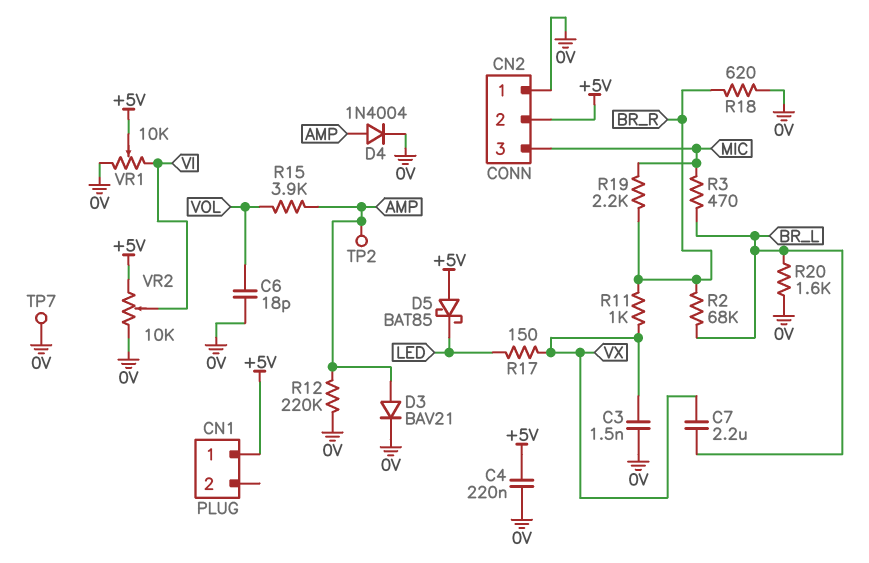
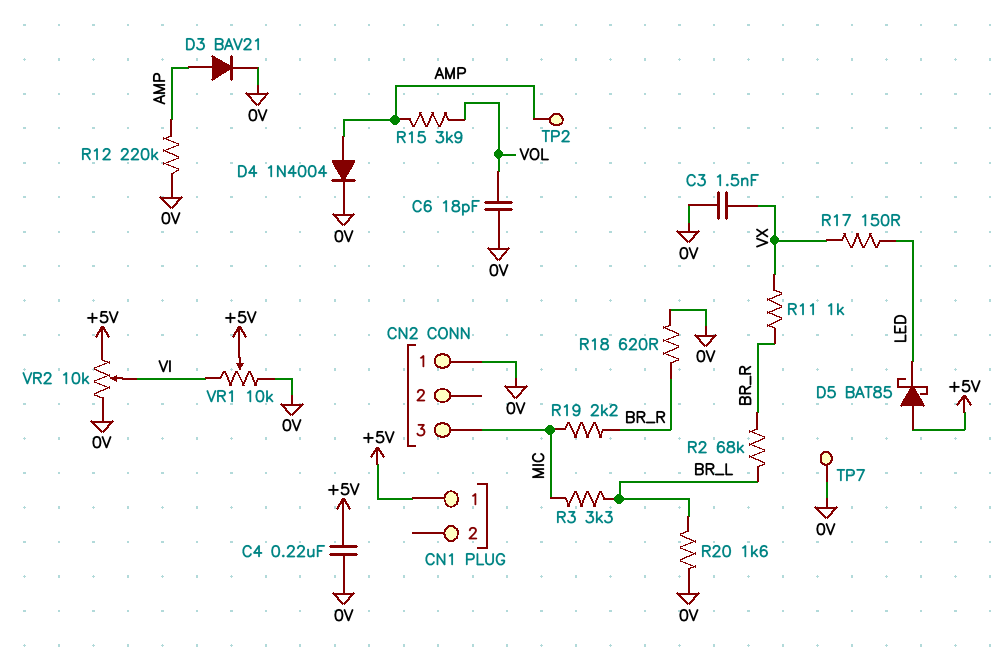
C7: 2.2uF (BR_L, VX) -> none
CN2 pin 2: +5V -> none
R3: 470 (BR_L, MIC) -> 3.3k (BR_L, MIC)

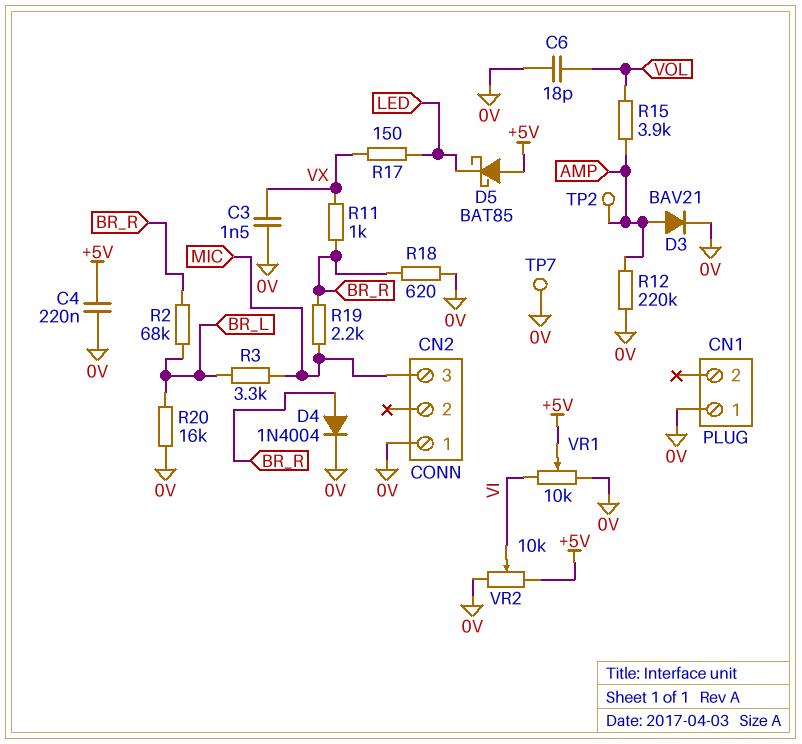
CN1 pin 1: +5V -> 0V
D4: diode 1N4004 (A AMP, K 0V) -> diode 1N4004 (A BR_R, K 0V)
R20: 1.6k (0V, BR_L) -> 16k (0V, BR_L)

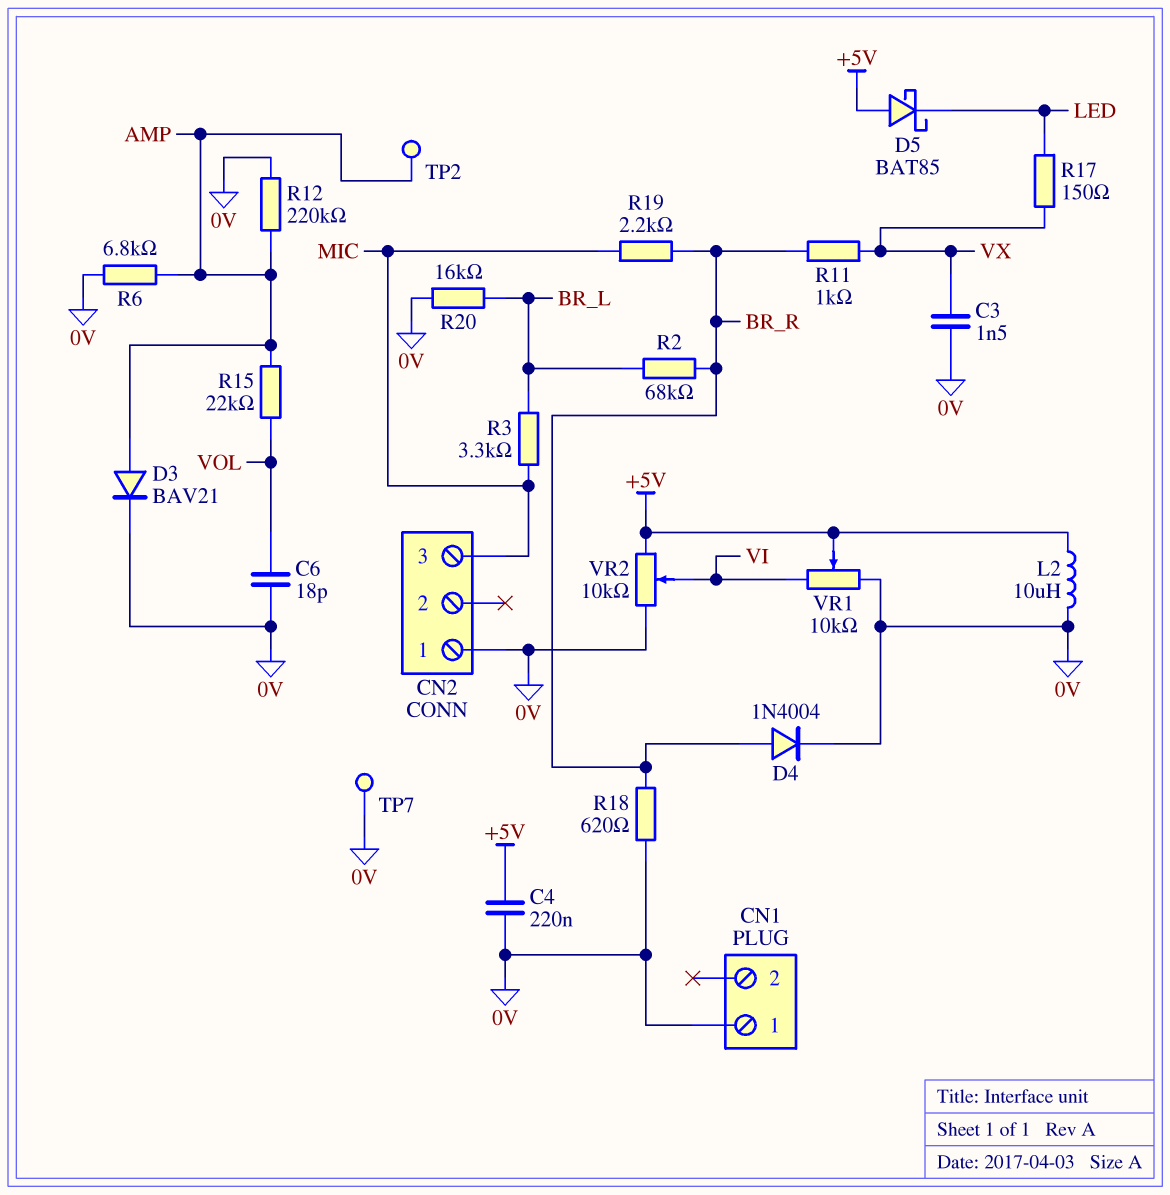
L2: none -> 10uH (+5V, 0V)
R6: none -> 6.8k (0V, AMP)
R15: 3.9k (AMP, VOL) -> 22k (AMP, VOL)

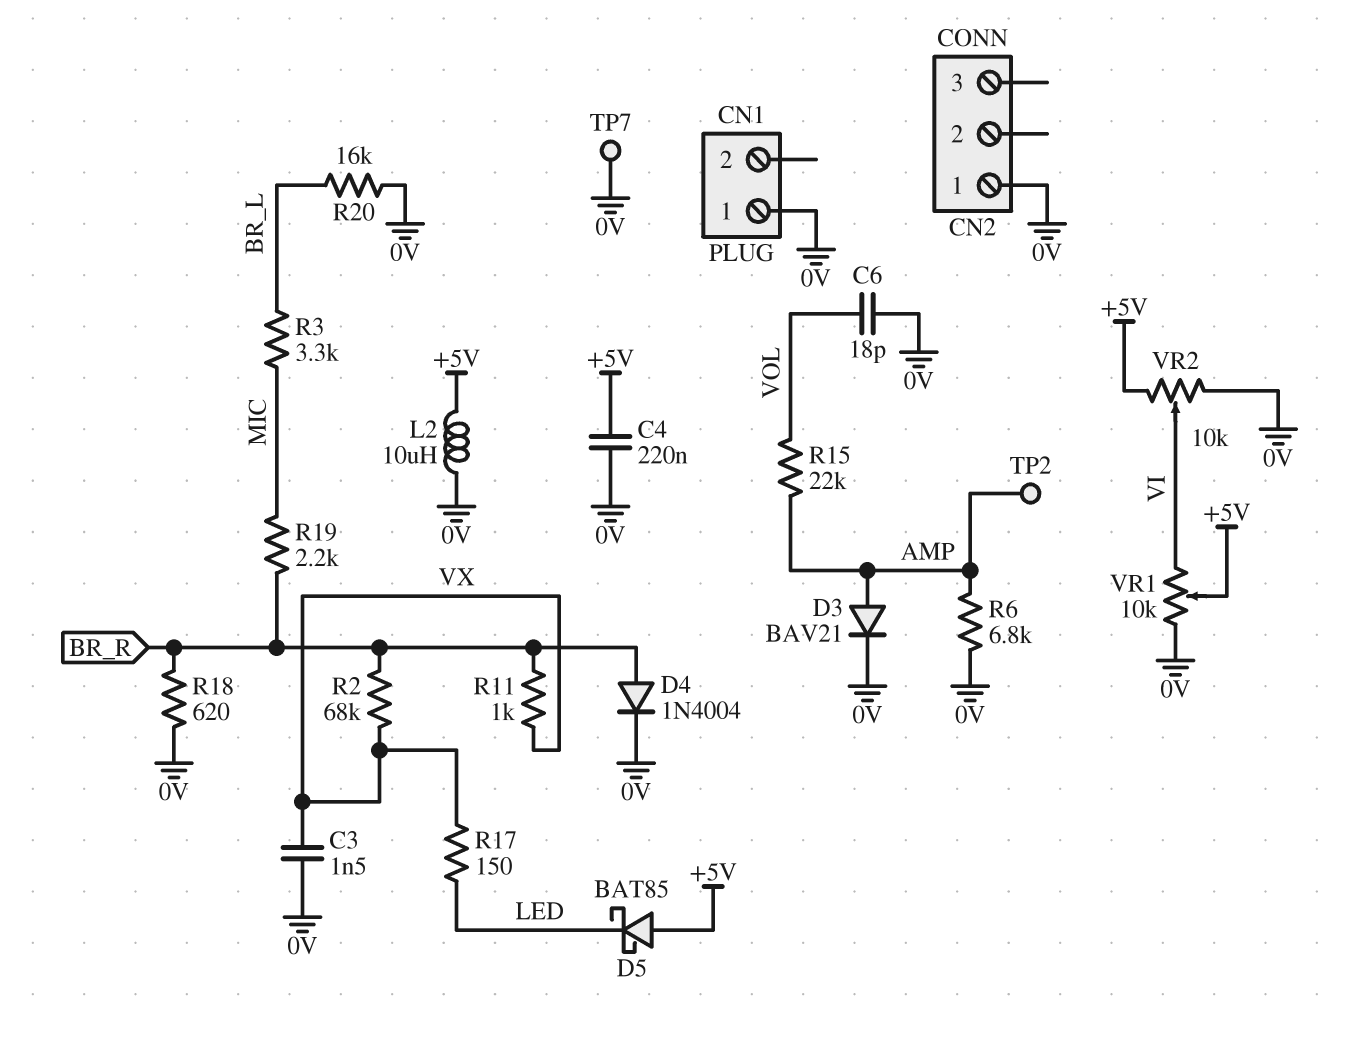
CN2 pin 3: MIC -> none
R2: 68k (BR_L, BR_R) -> 68k (BR_R, VX)
R12: 220k (0V, AMP) -> none

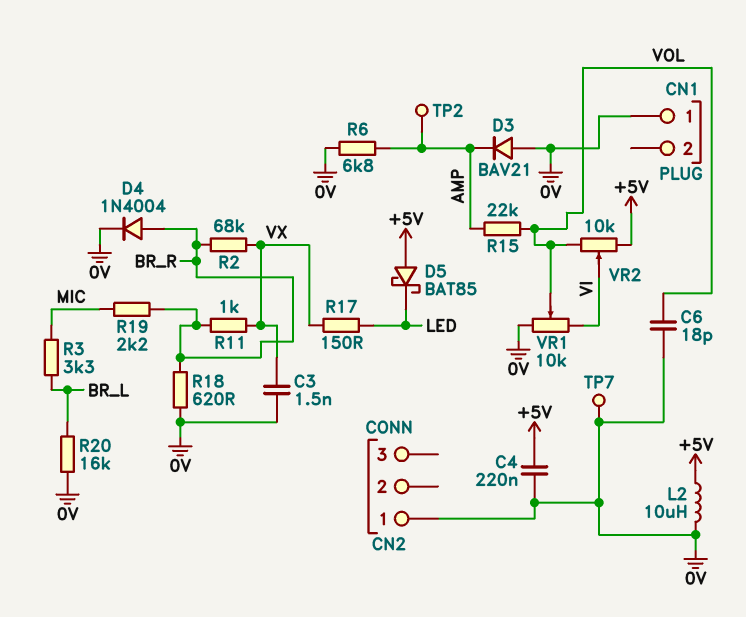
D3: diode BAV21 (A AMP, K 0V) -> diode BAV21 (A 0V, K AMP)
VR1: 10k (0V, VI, wiper +5V) -> 10k (0V, VI, wiper VOL)
VR2: 10k (+5V, 0V, wiper VI) -> 10k (+5V, VOL, wiper VI)

